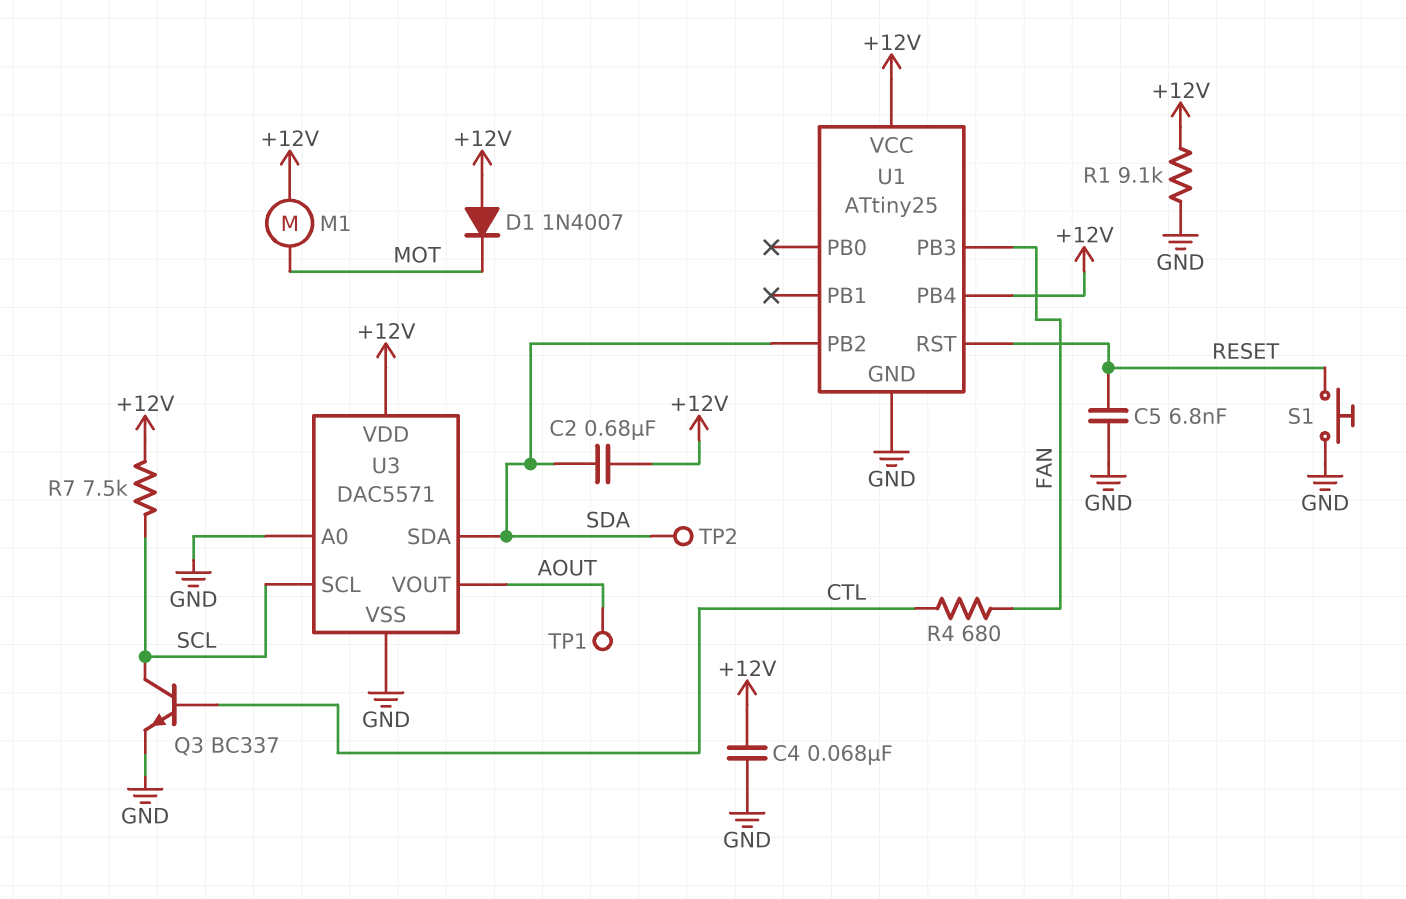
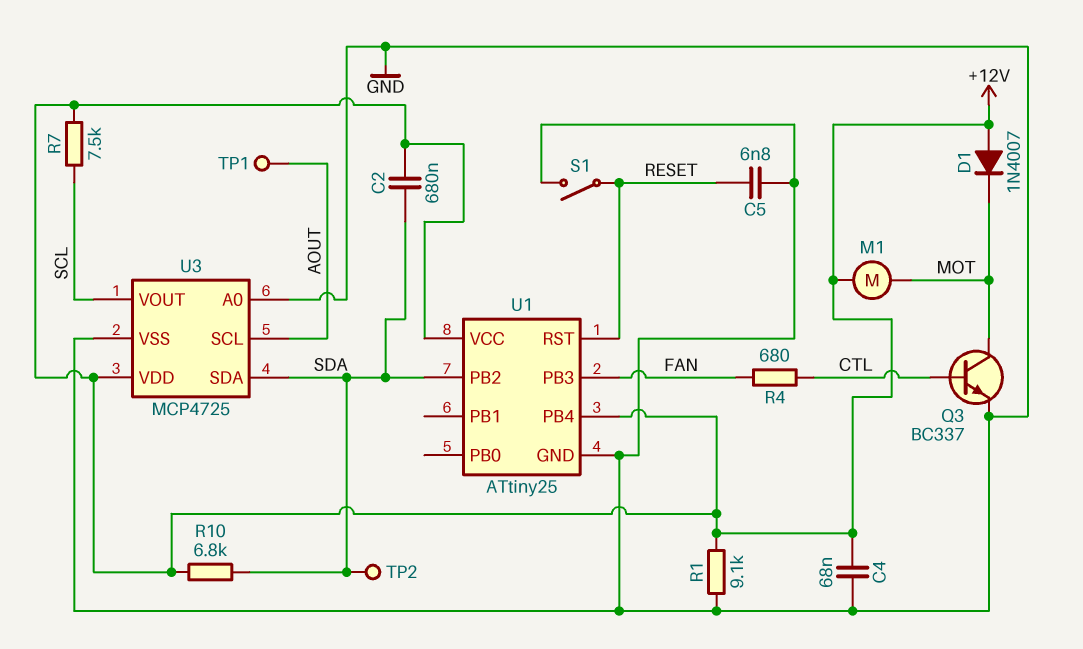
Q3: NPN BC337 (B CTL, C SCL, E GND) -> NPN BC337 (B CTL, C MOT, E GND)
R10: none -> 6.8k (+12V, SDA)
S1: button (GND, RESET) -> switch (GND, RESET)
U3: DAC5571 -> MCP4725
U3 pin SCL: SCL -> AOUT
U3 pin VOUT: AOUT -> SCL

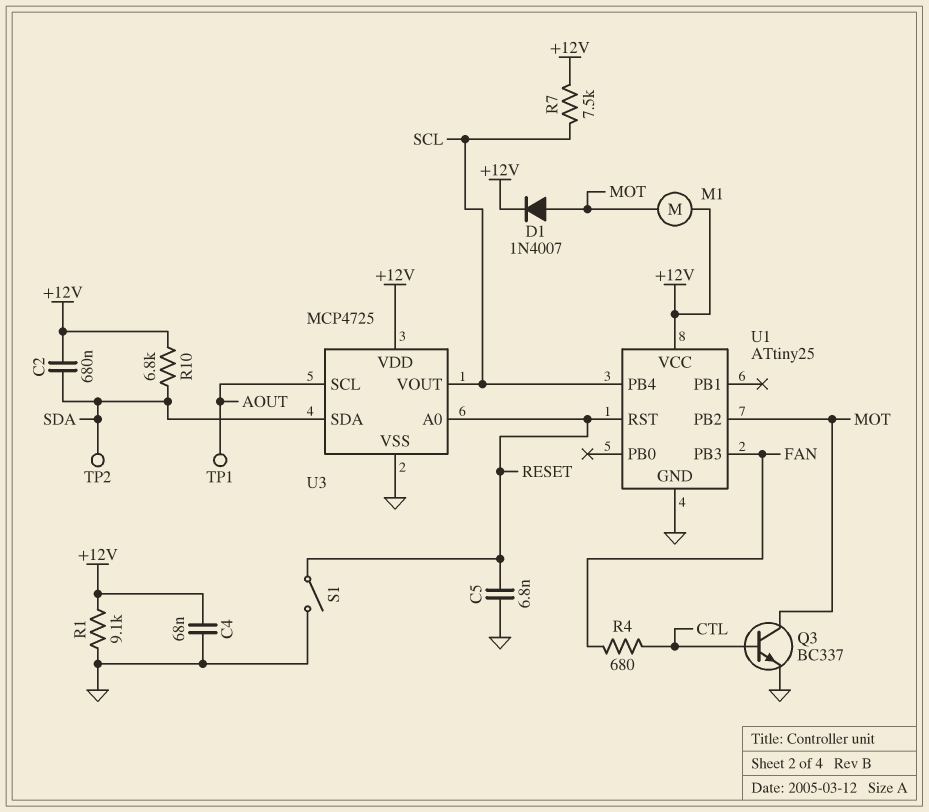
D1: diode 1N4007 (A +12V, K MOT) -> diode 1N4007 (A MOT, K +12V)
U1 pin PB2: SDA -> MOT
U1 pin PB4: +12V -> SCL
U3 pin A0: GND -> RESET

